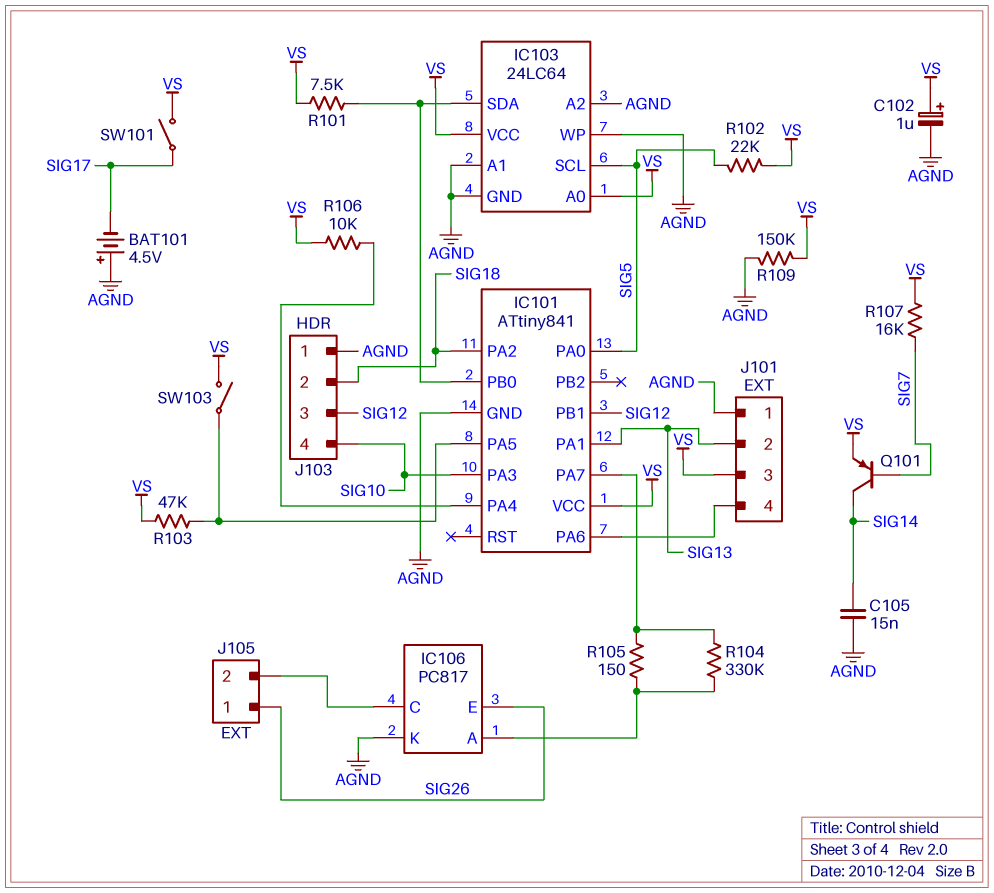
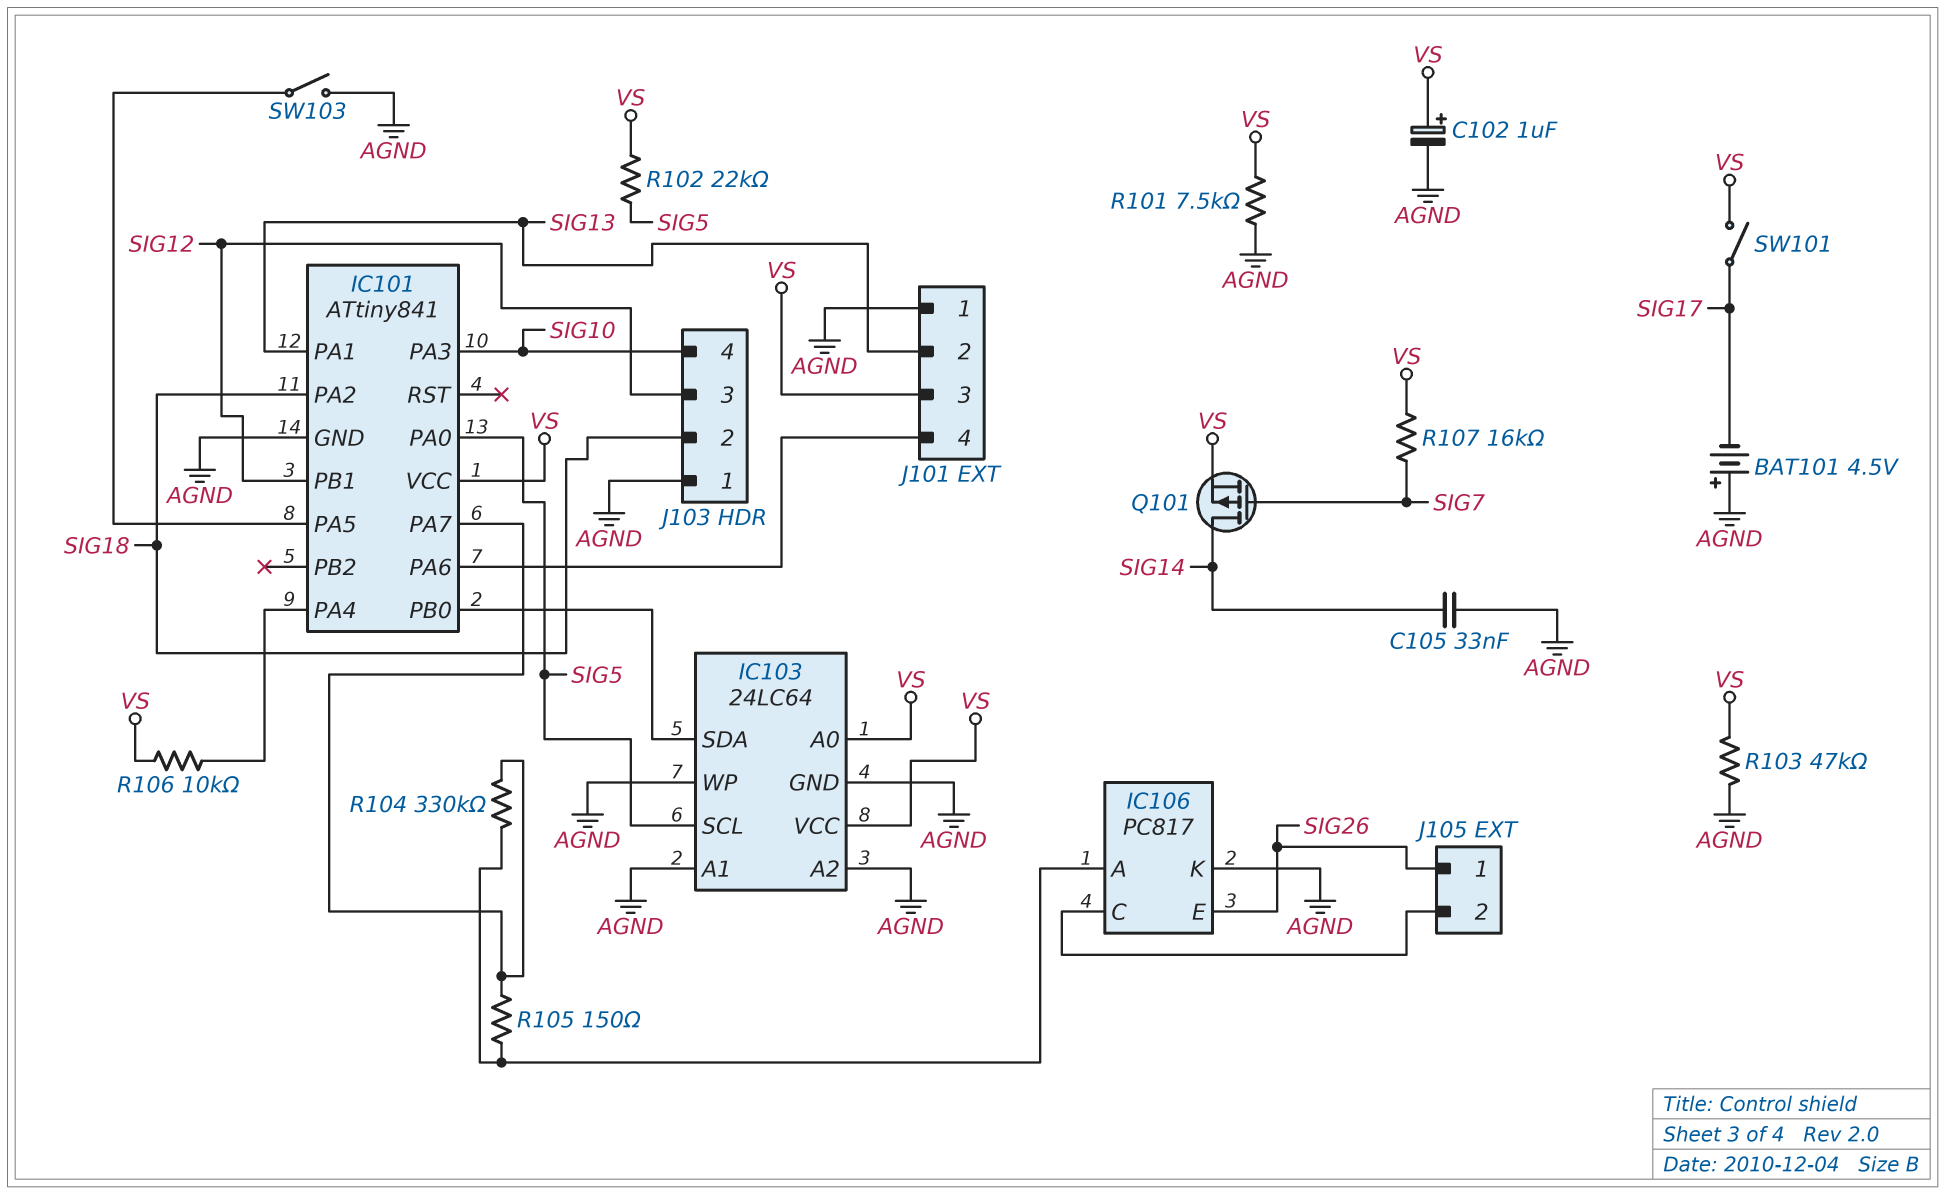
C105: 15nF (AGND, SIG14) -> 33nF (AGND, SIG14)
Q101: PNP (B SIG7, C SIG14, E VS) -> PMOS (G SIG7, D SIG14, S VS)
R101: 7.5k (IC101/PB0, VS) -> 7.5k (AGND, VS)
R103: 47k (IC101/PA5, VS) -> 47k (AGND, VS)
R109: 150k (AGND, VS) -> none
SW103: switch (IC101/PA5, VS) -> switch (AGND, IC101/PA5)

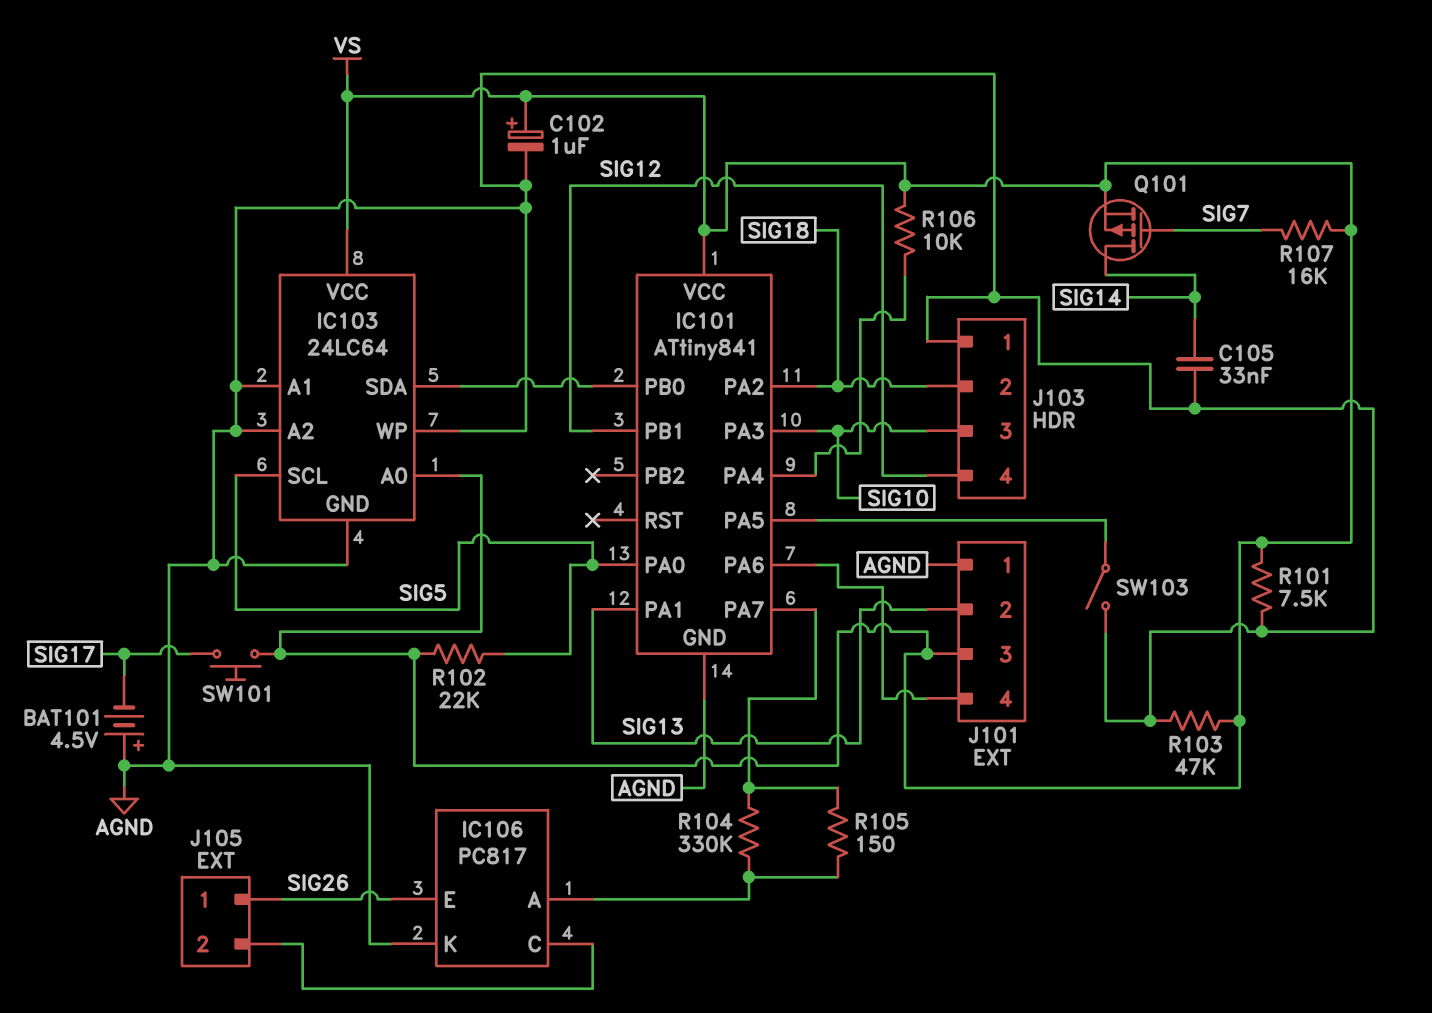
J103 pin 3: SIG12 -> SIG10
J103 pin 4: SIG10 -> SIG12
SW101: switch (SIG17, VS) -> button (SIG17, VS)

